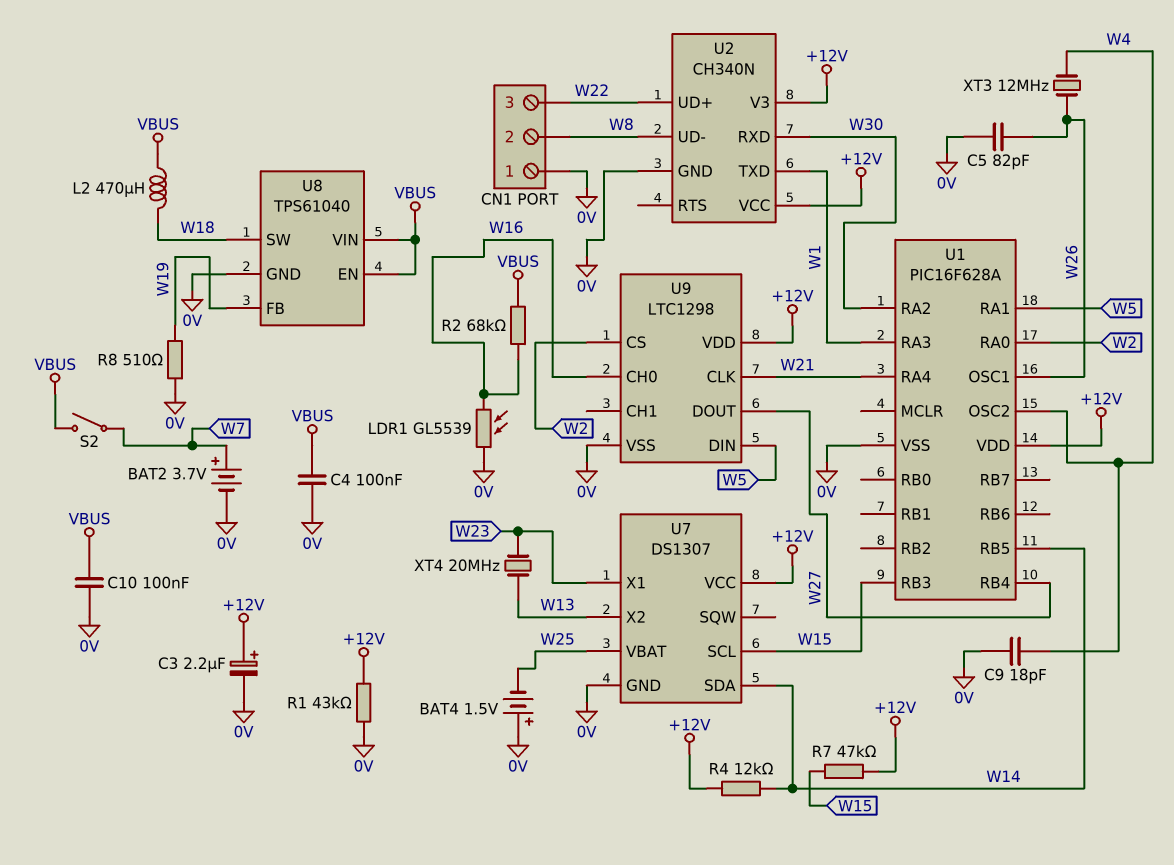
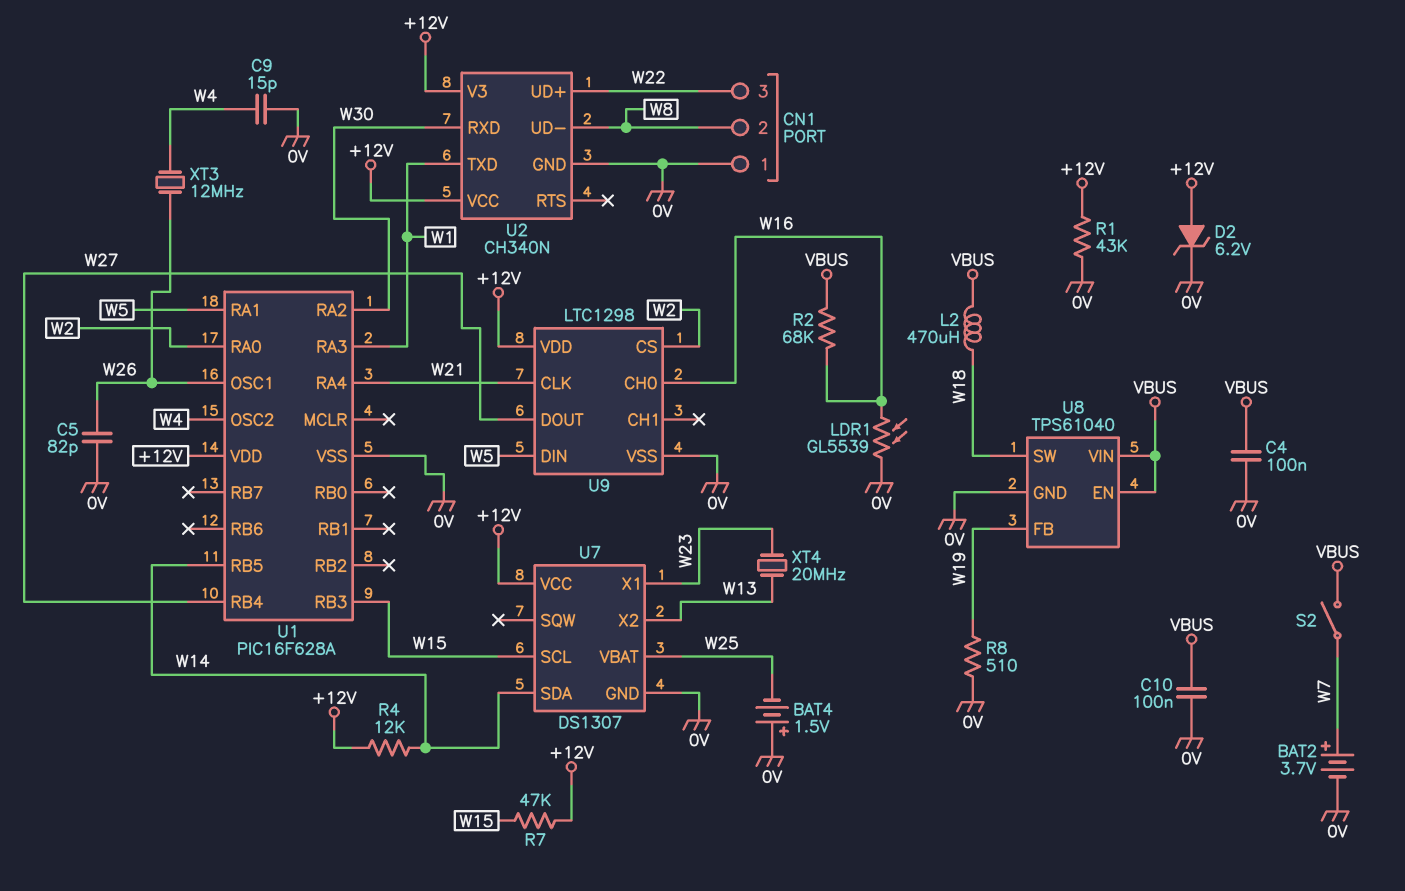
C3: 2.2uF (plus +12V, minus 0V) -> none
C9: 18pF (0V, W4) -> 15pF (0V, W4)
D2: none -> zener 6.2V (A +12V, K 0V)

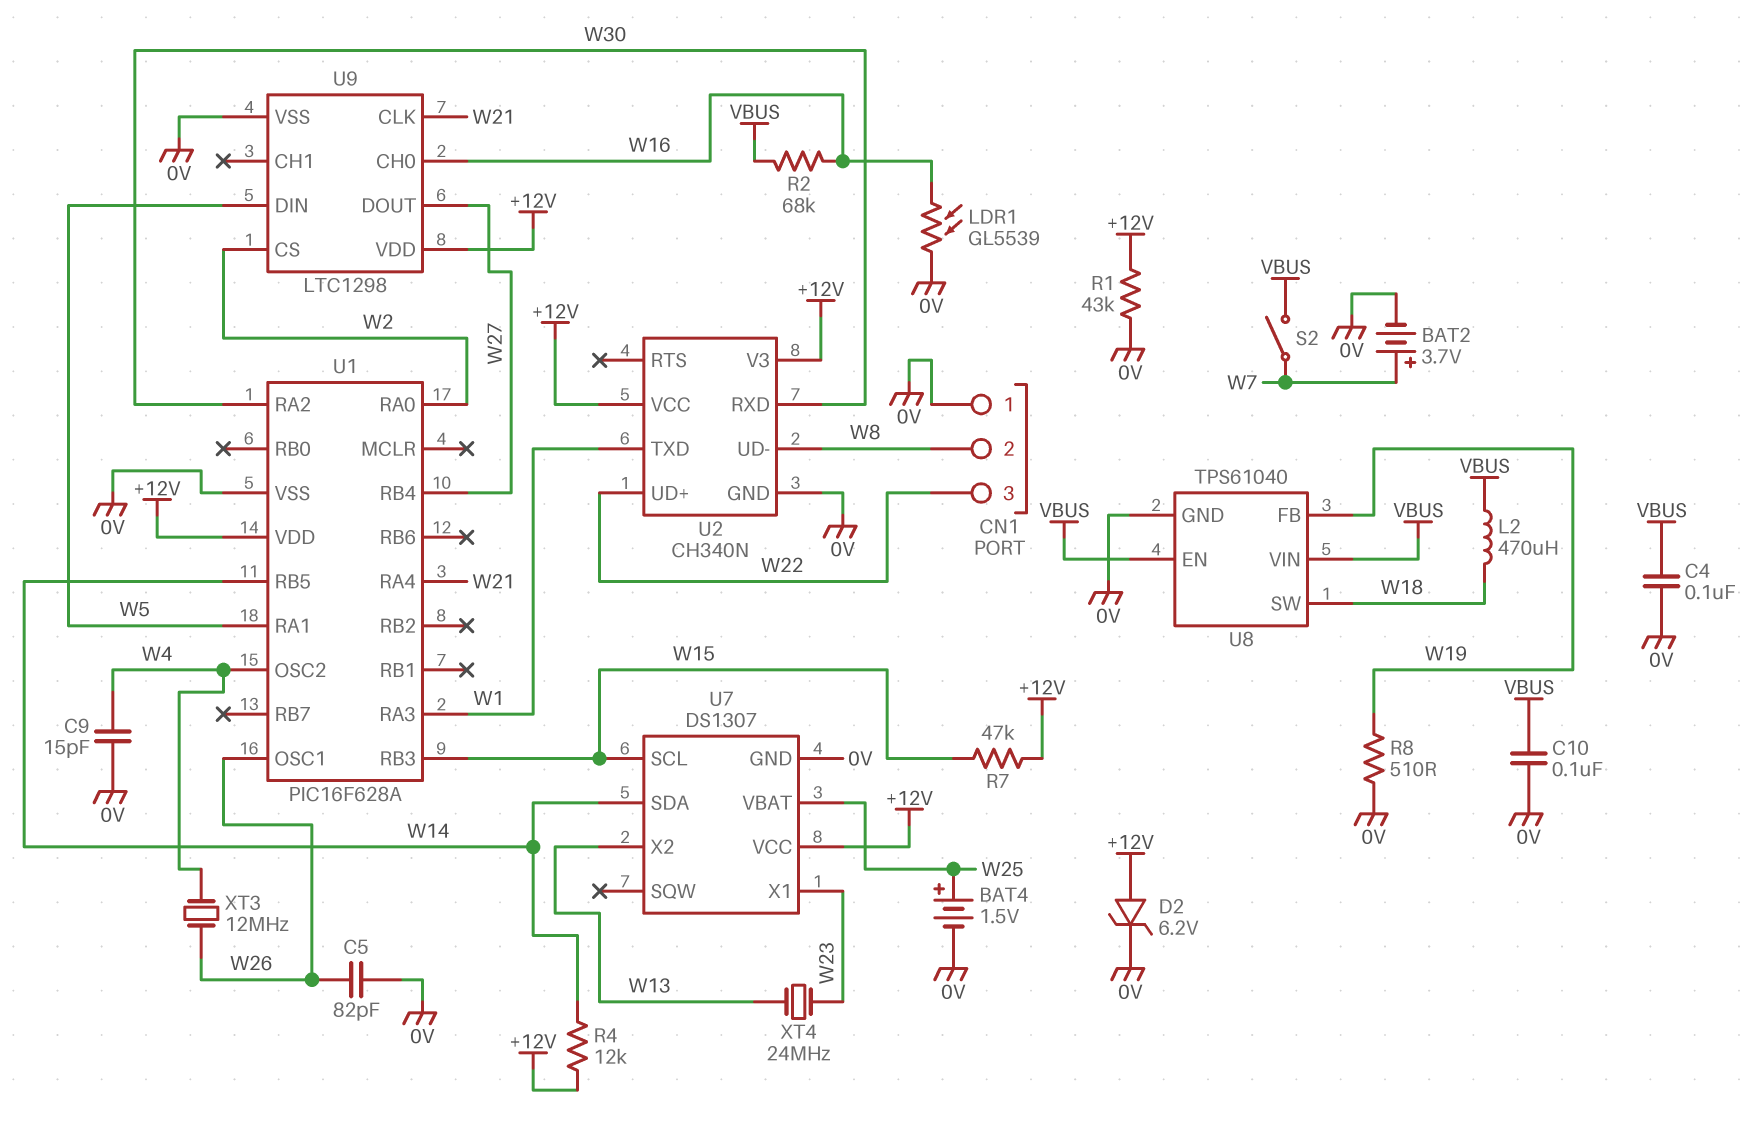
BAT4: 1.5V (plus 0V, minus W25) -> 1.5V (plus W25, minus 0V)
XT4: 20MHz (W13, W23) -> 24MHz (W13, W23)

